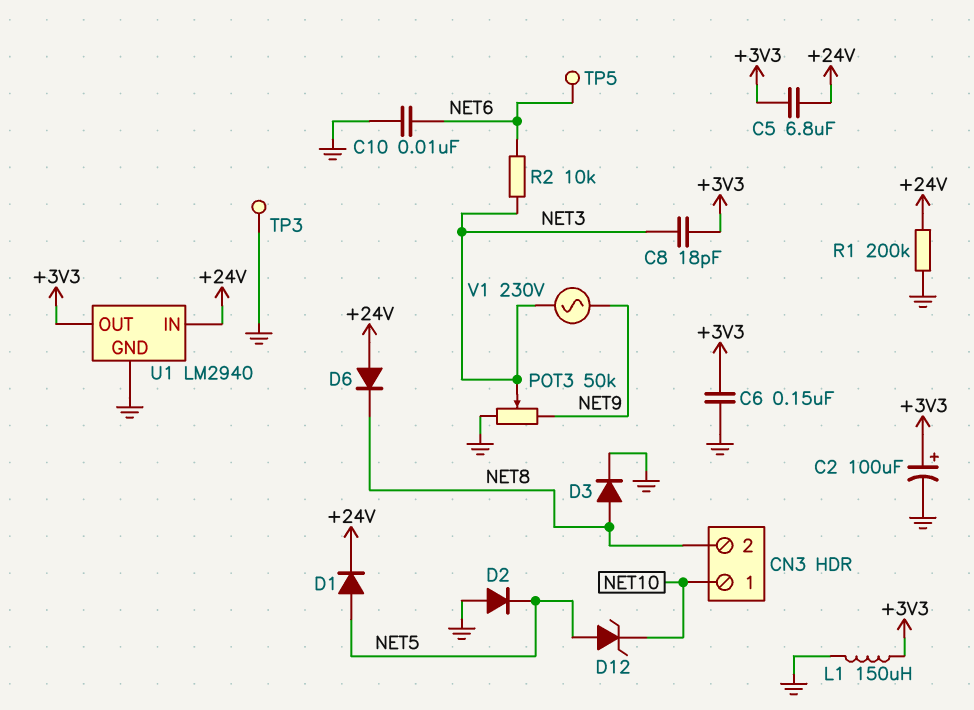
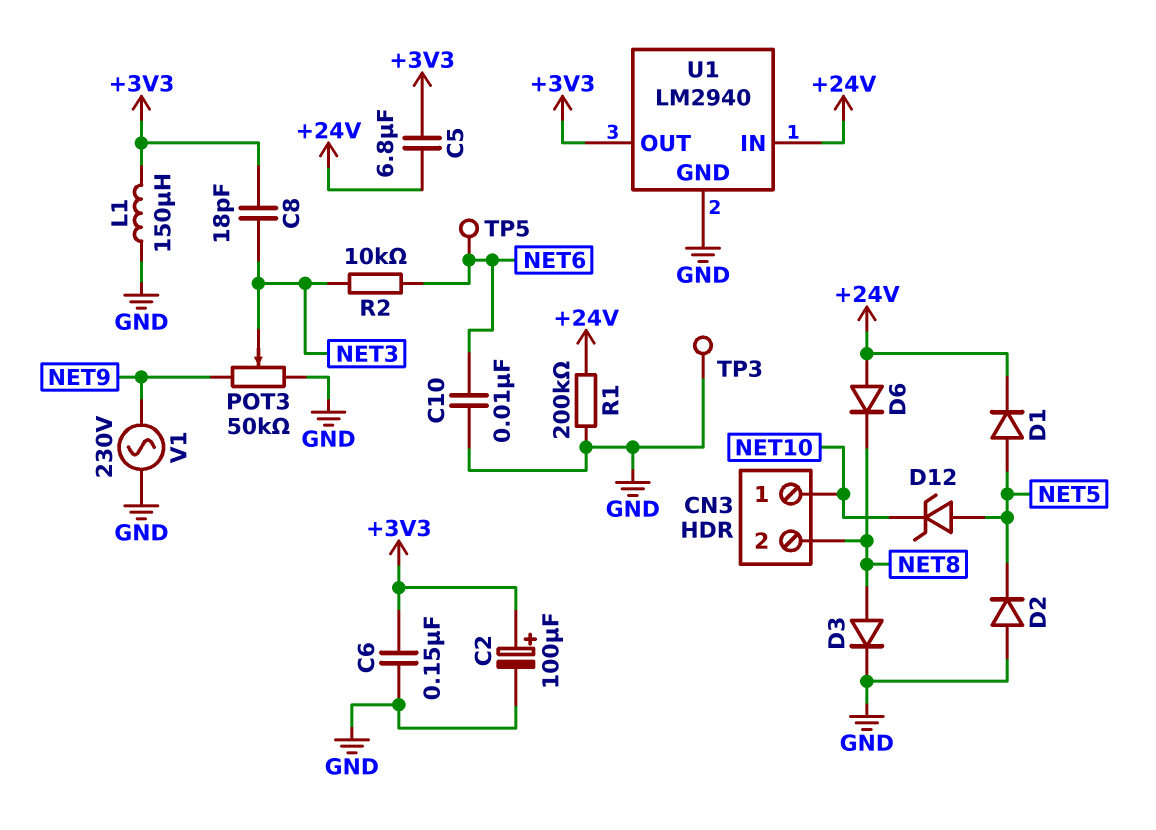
V1: AC 230V (NET3, NET9) -> AC 230V (GND, NET9)

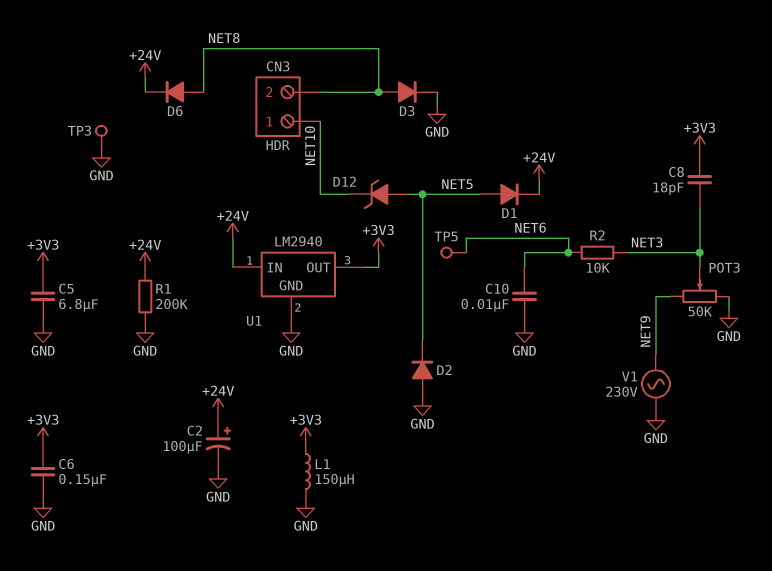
C2: 100uF (plus +3V3, minus GND) -> 100uF (plus +24V, minus GND)
C5: 6.8uF (+3V3, +24V) -> 6.8uF (+3V3, GND)
D6: diode (A +24V, K NET8) -> diode (A NET8, K +24V)

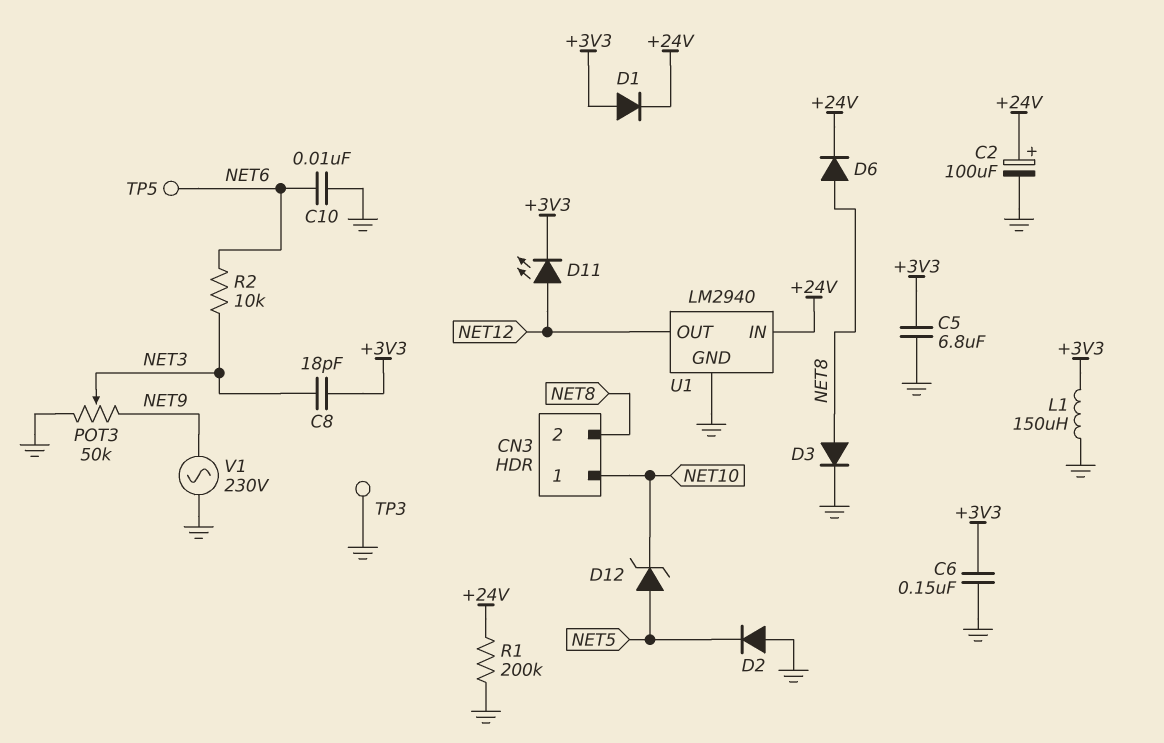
D1: diode (A NET5, K +24V) -> diode (A +3V3, K +24V)
D11: none -> LED (A NET12, K +3V3)
U1 pin OUT: +3V3 -> NET12

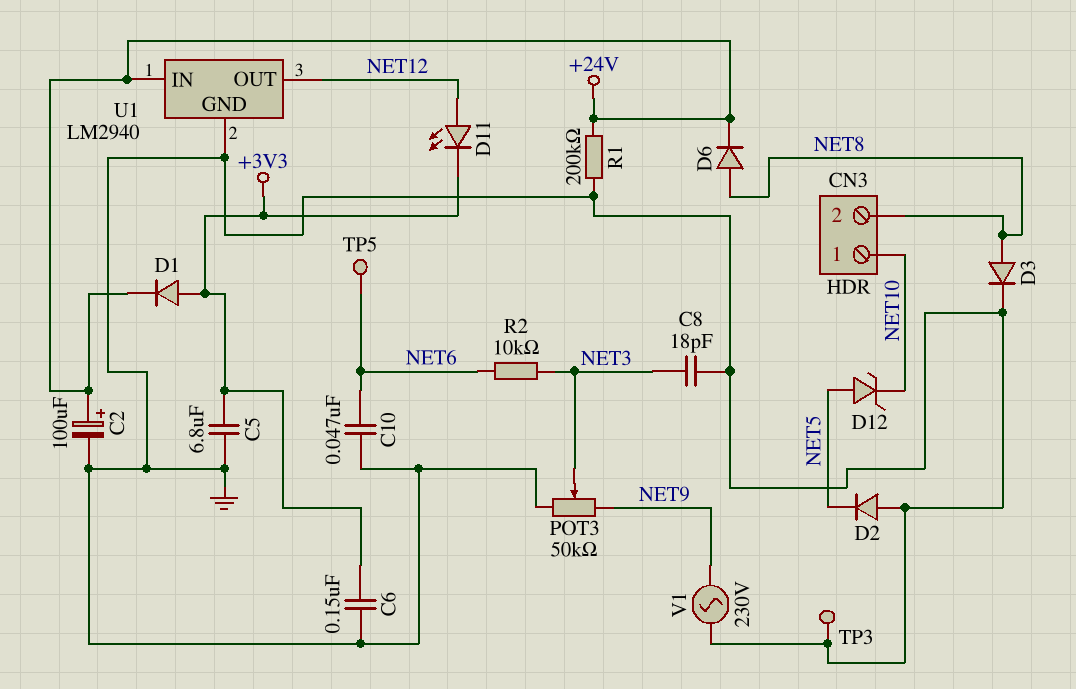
C8: 18pF (+3V3, NET3) -> 18pF (GND, NET3)
C10: 10nF (GND, NET6) -> 47nF (GND, NET6)
L1: 150uH (+3V3, GND) -> none

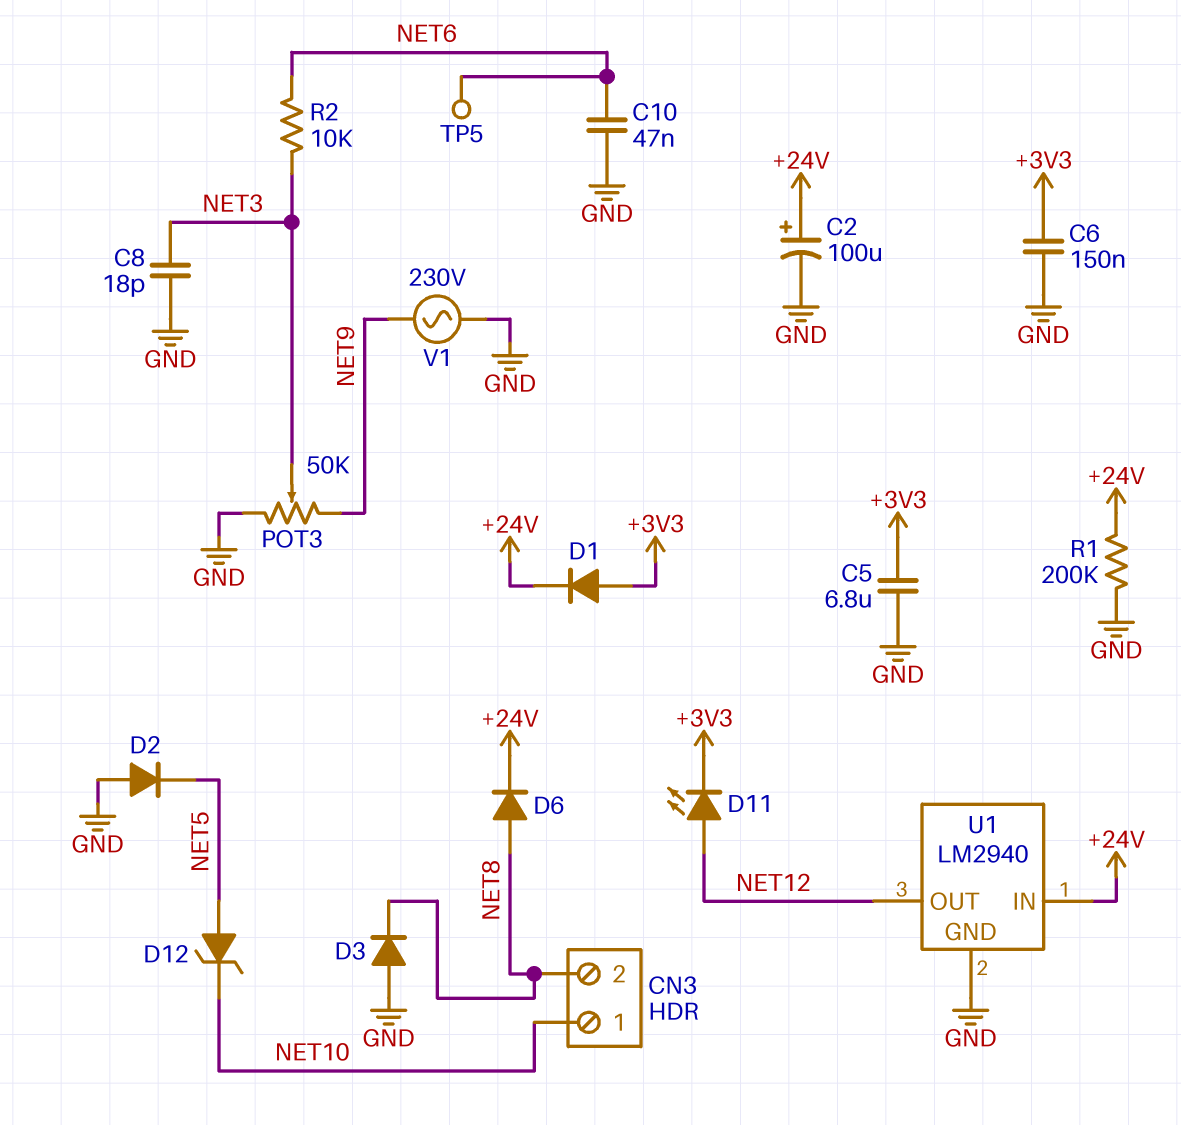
D3: diode (A NET8, K GND) -> diode (A GND, K NET8)
TP3: test point (GND) -> none

